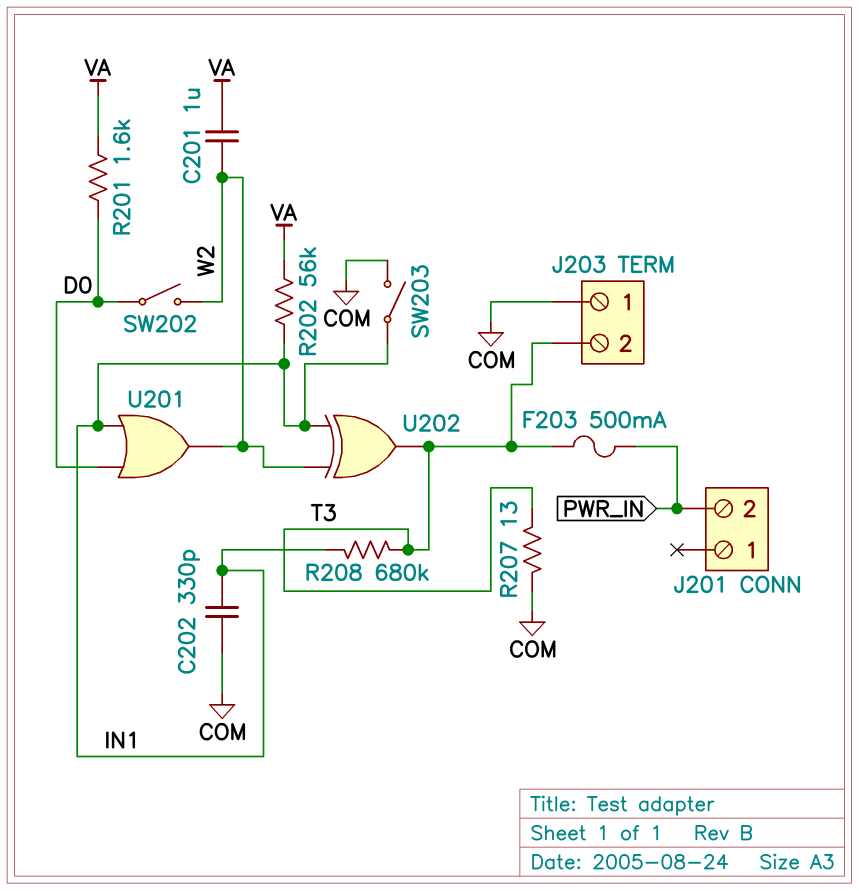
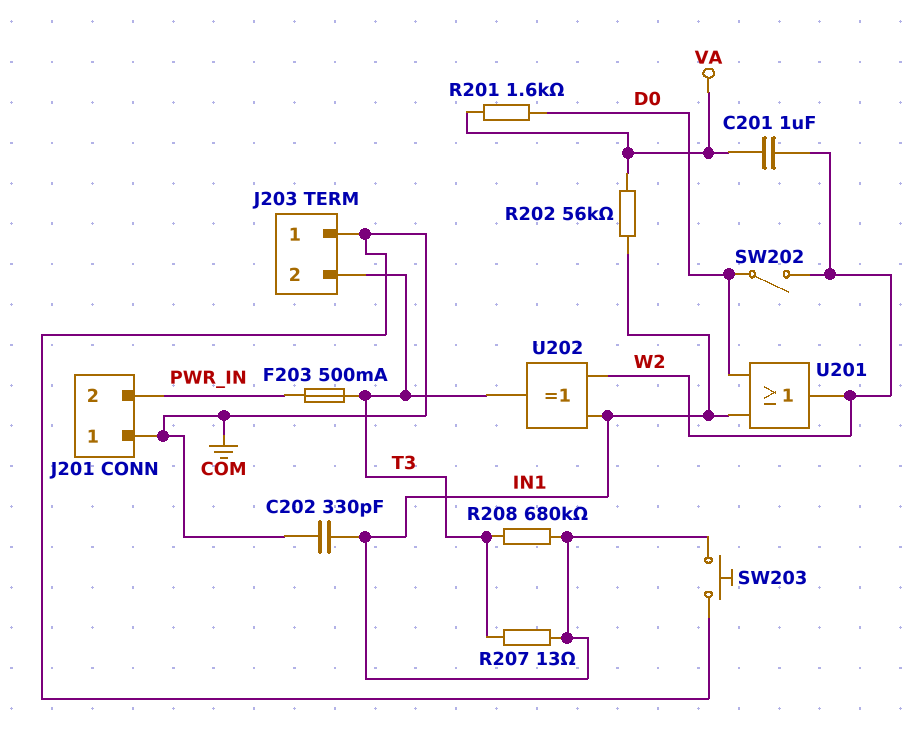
J201 pin 1: none -> COM
R207: 13 (COM, T3) -> 13 (IN1, T3)
SW203: switch (COM, IN1) -> button (COM, IN1)

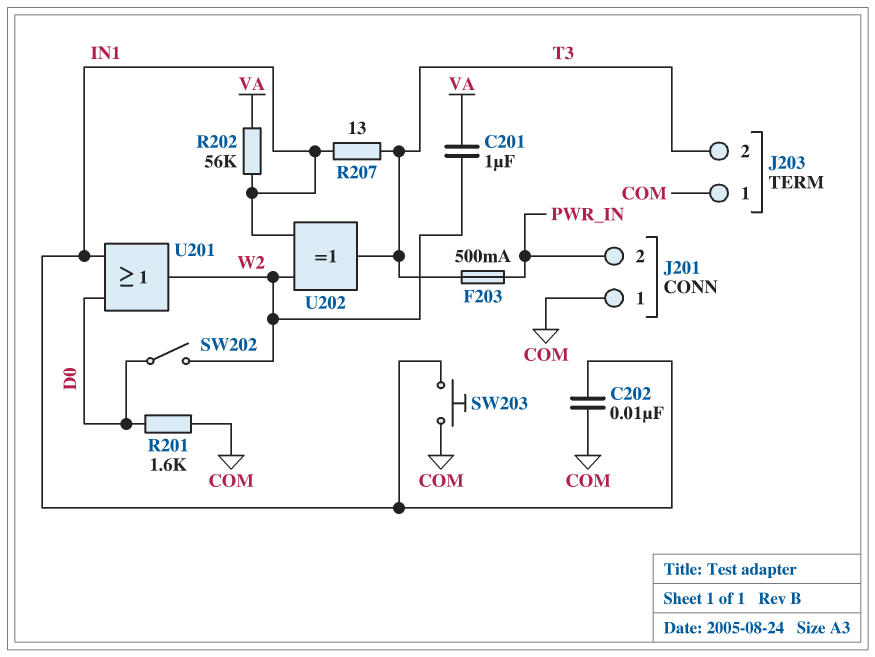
C202: 330pF (COM, IN1) -> 10nF (COM, IN1)
R201: 1.6k (D0, VA) -> 1.6k (COM, D0)
R208: 680k (IN1, T3) -> none

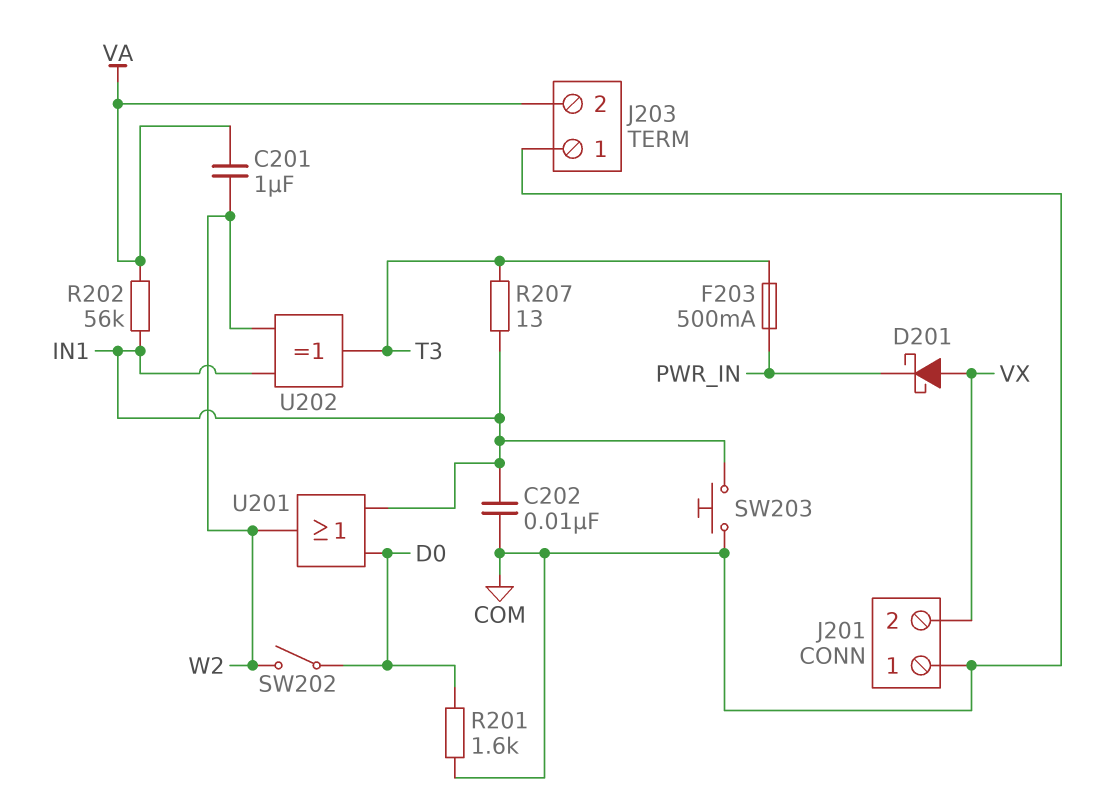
D201: none -> schottky (A VX, K PWR_IN)
J201 pin 2: PWR_IN -> VX
J203 pin 2: T3 -> VA

